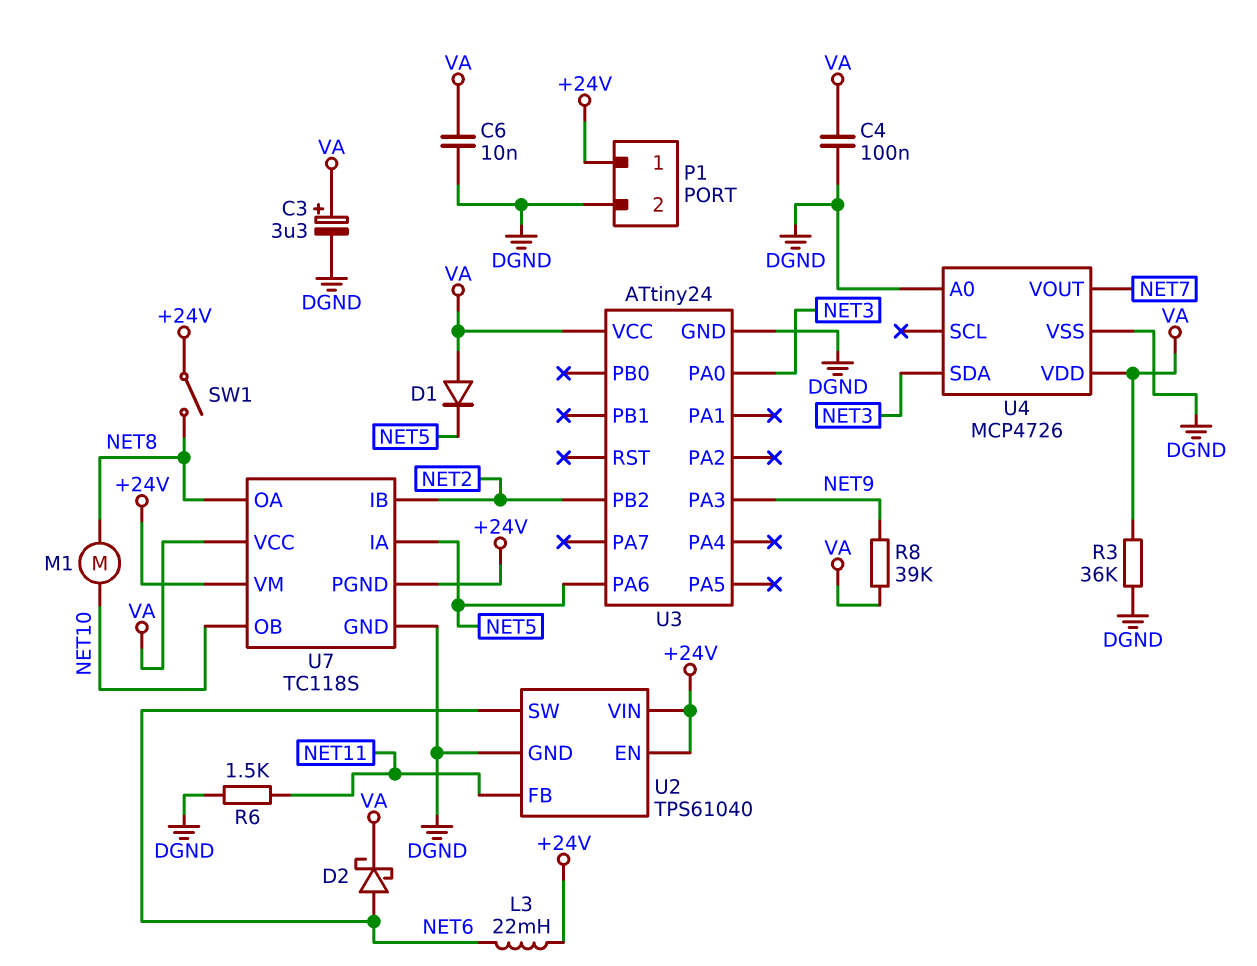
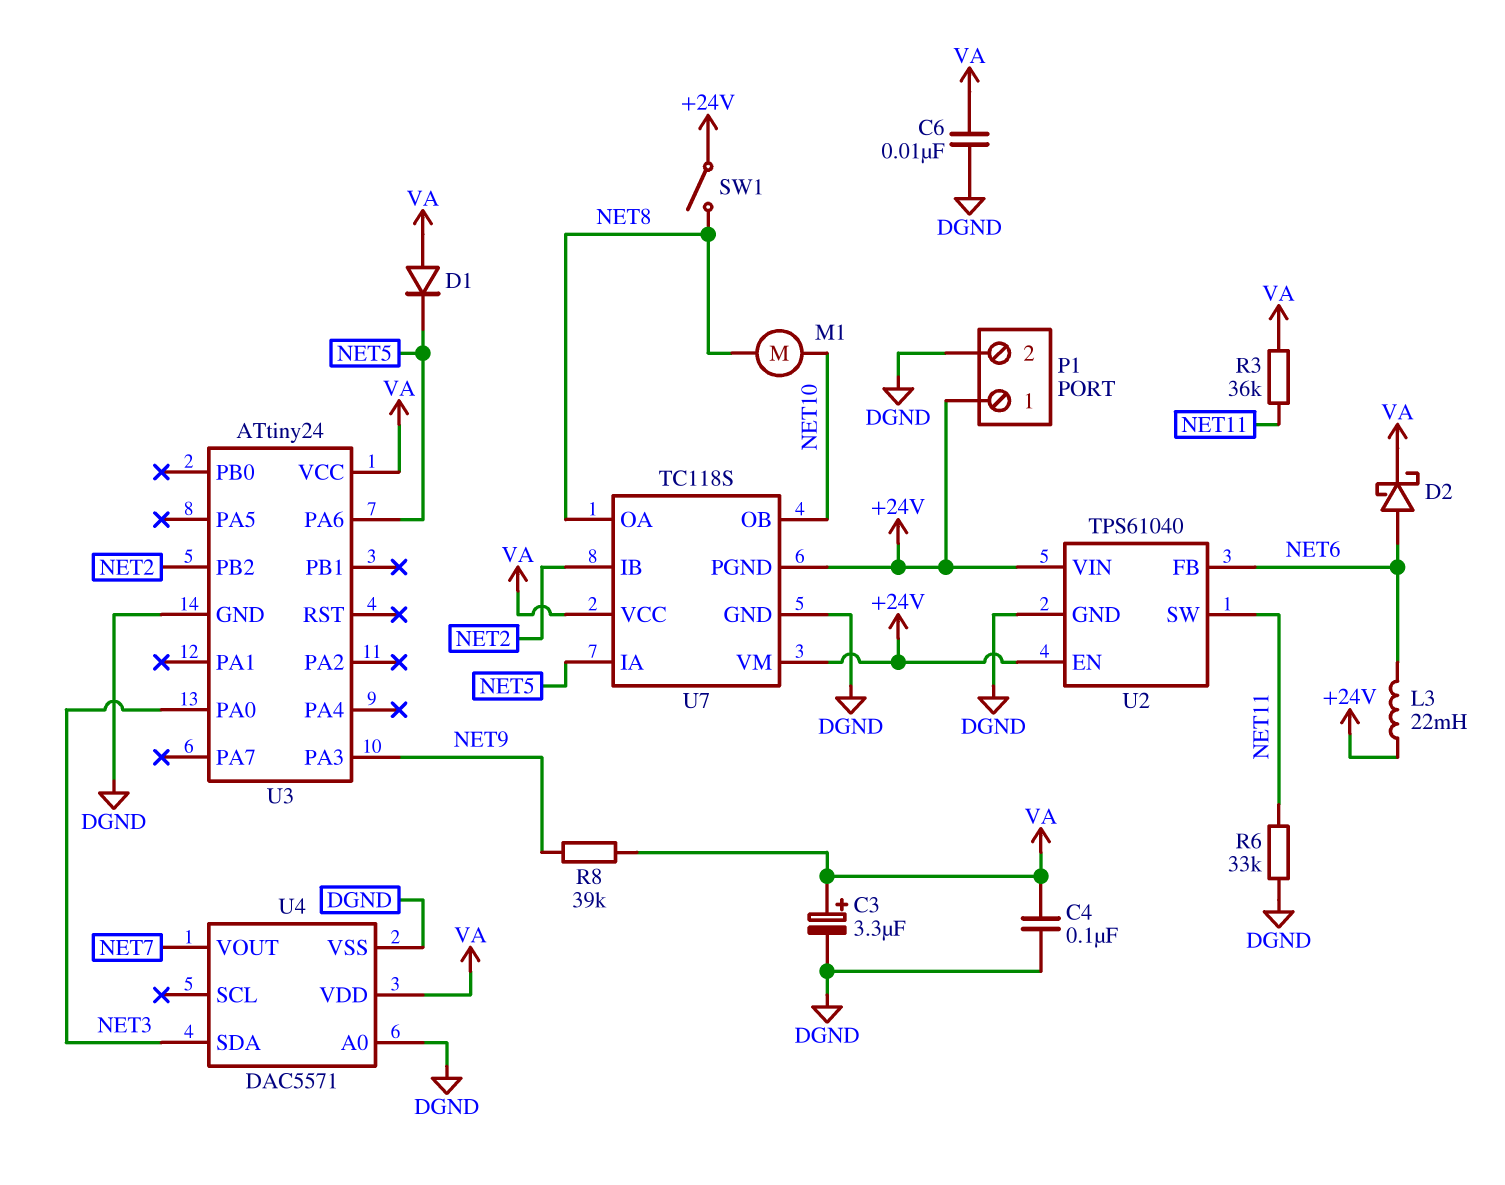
R3: 36k (DGND, VA) -> 36k (NET11, VA)
R6: 1.5k (DGND, NET11) -> 33k (DGND, NET11)
U2 pin FB: NET11 -> NET6
U2 pin SW: NET6 -> NET11
U4: MCP4726 -> DAC5571

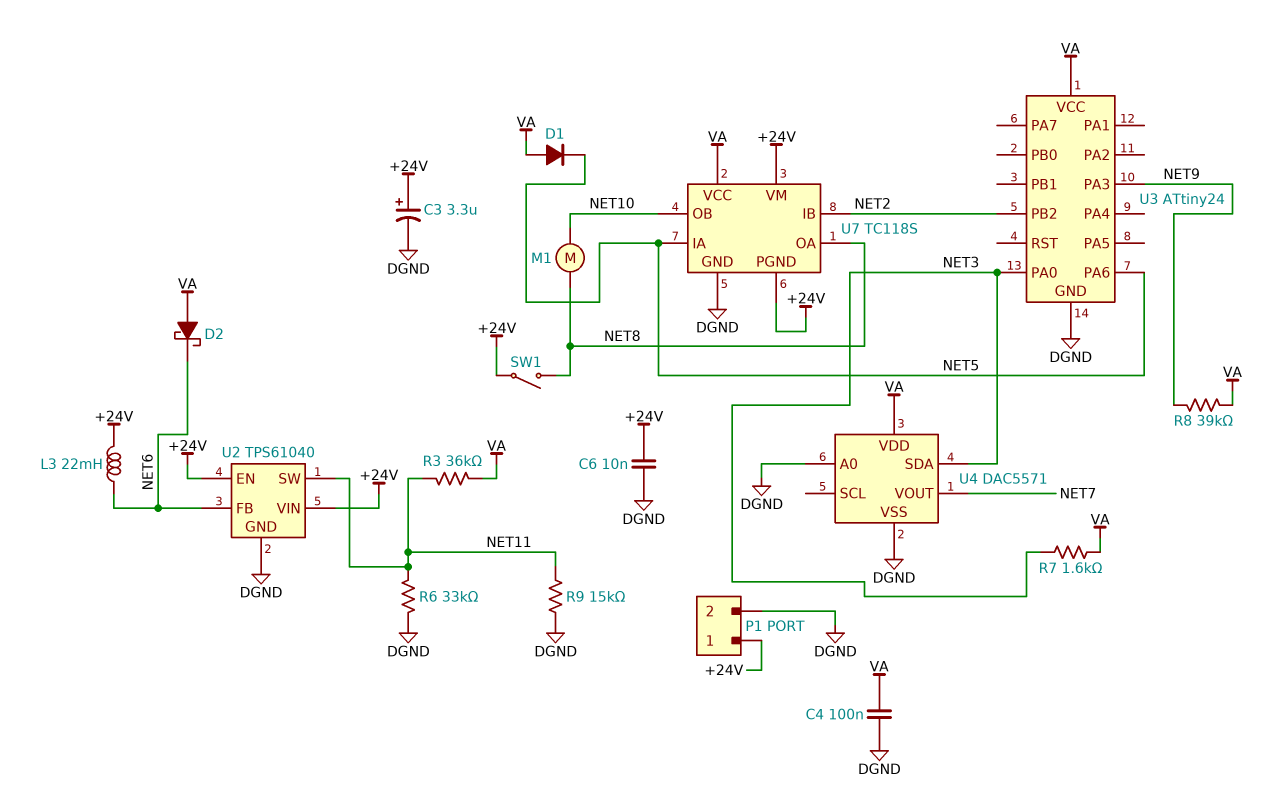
C3: 3.3uF (plus VA, minus DGND) -> 3.3uF (plus +24V, minus DGND)
C6: 10nF (DGND, VA) -> 10nF (+24V, DGND)
D2: schottky (A NET6, K VA) -> schottky (A VA, K NET6)
R7: none -> 1.6k (NET3, VA)
R9: none -> 15k (DGND, NET11)

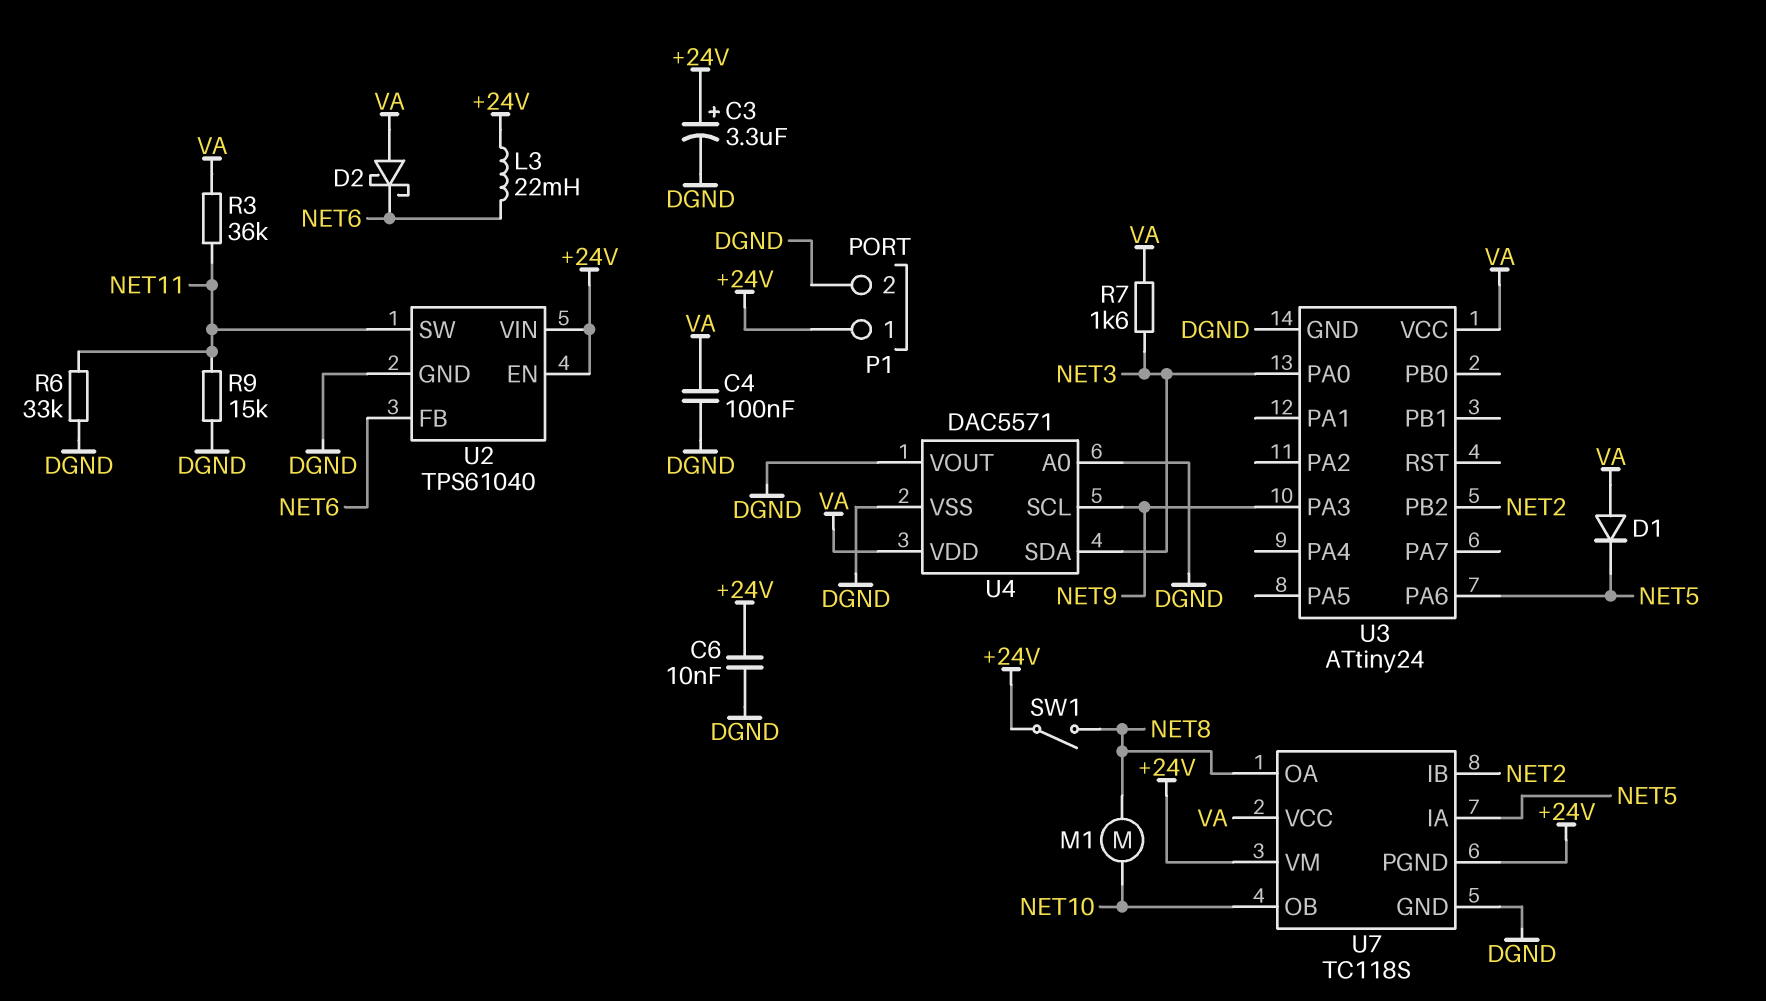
R8: 39k (NET9, VA) -> none
U4 pin SCL: none -> NET9
U4 pin VOUT: NET7 -> DGND

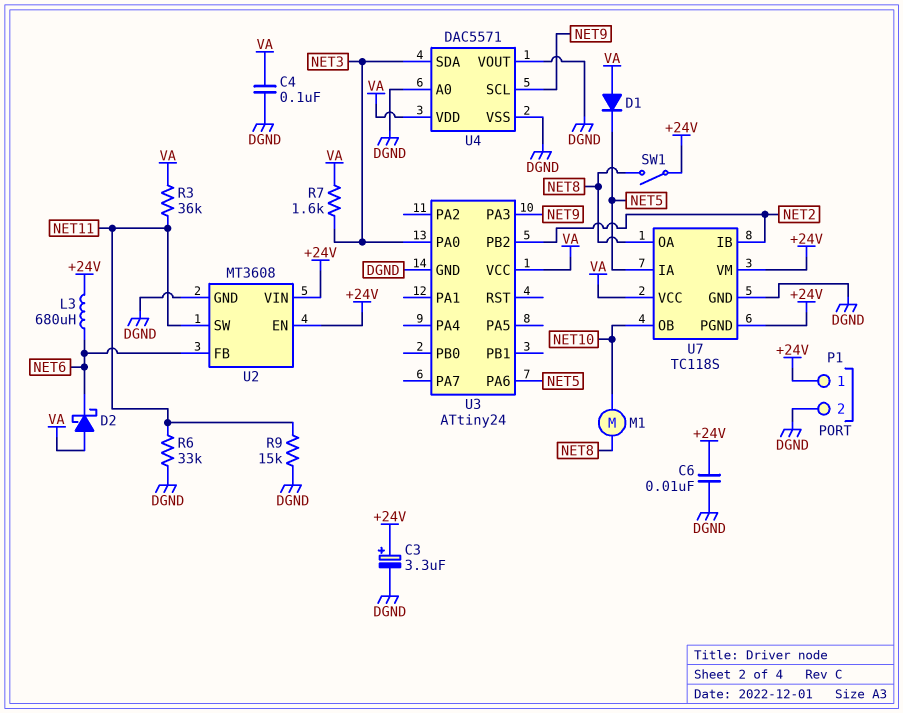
L3: 22mH (+24V, NET6) -> 680uH (+24V, NET6)
U2: TPS61040 -> MT3608

